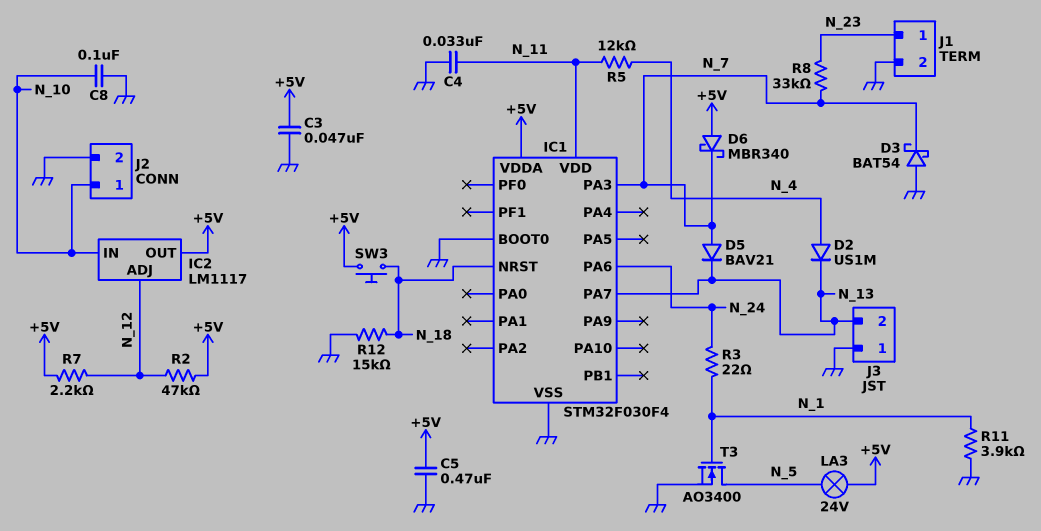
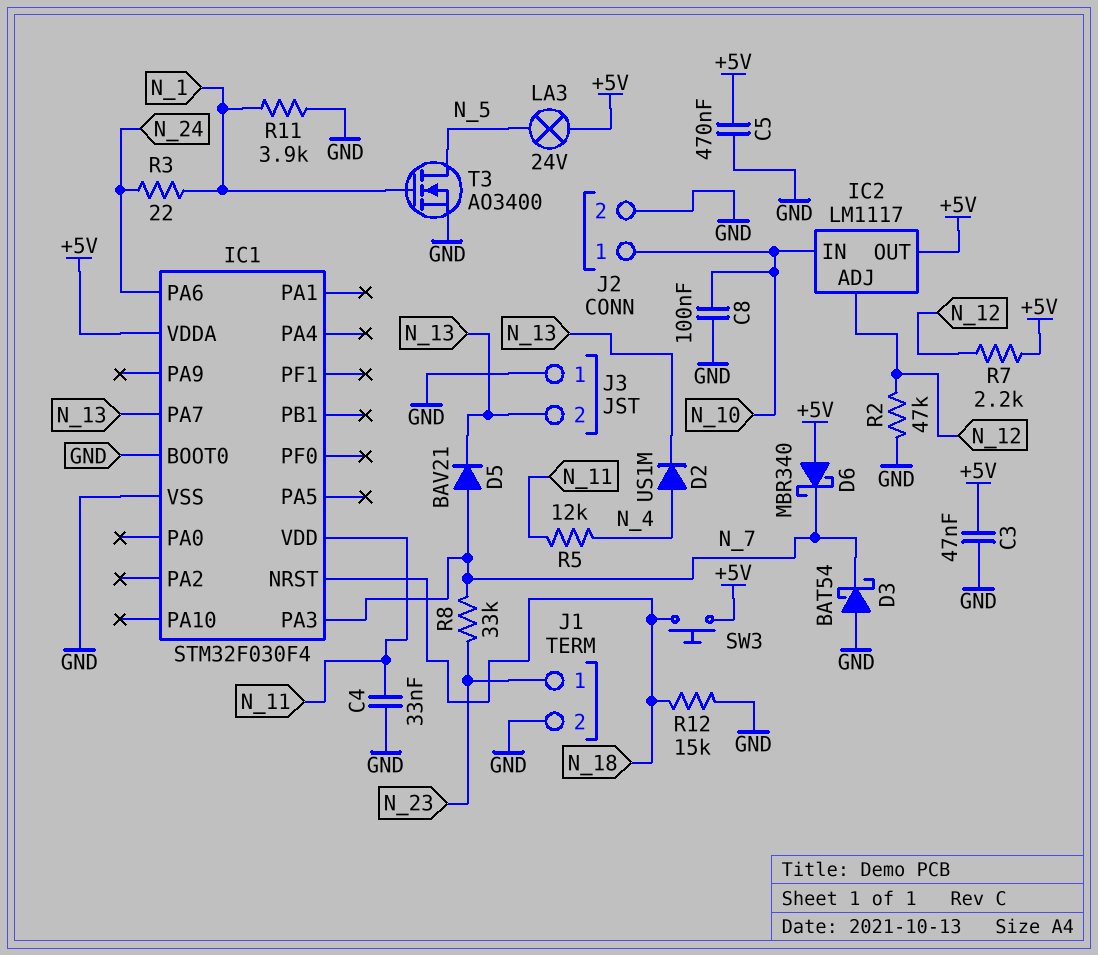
R2: 47k (+5V, N_12) -> 47k (GND, N_12)

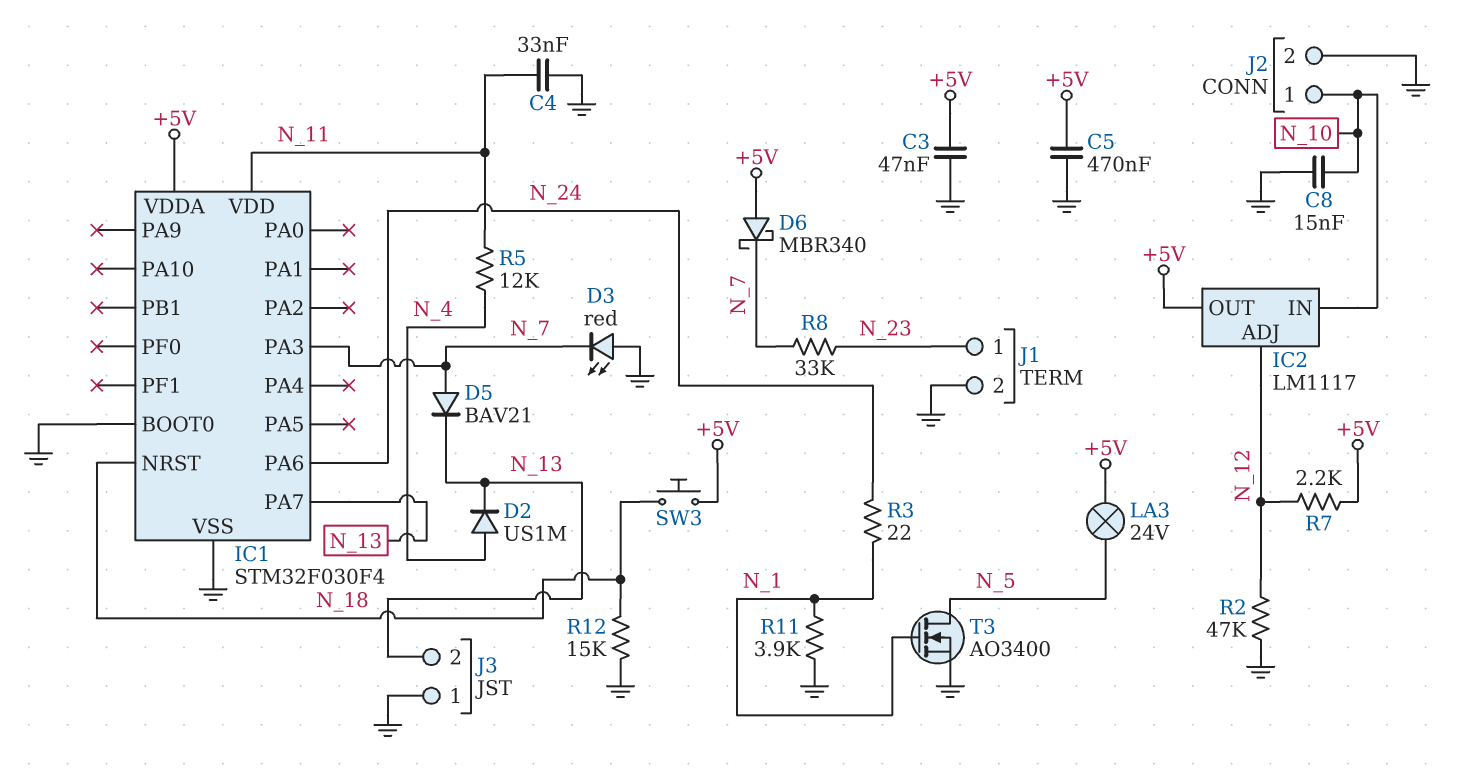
C8: 100nF (GND, N_10) -> 15nF (GND, N_10)
D3: schottky BAT54 (A GND, K N_7) -> LED red (A GND, K N_7)

